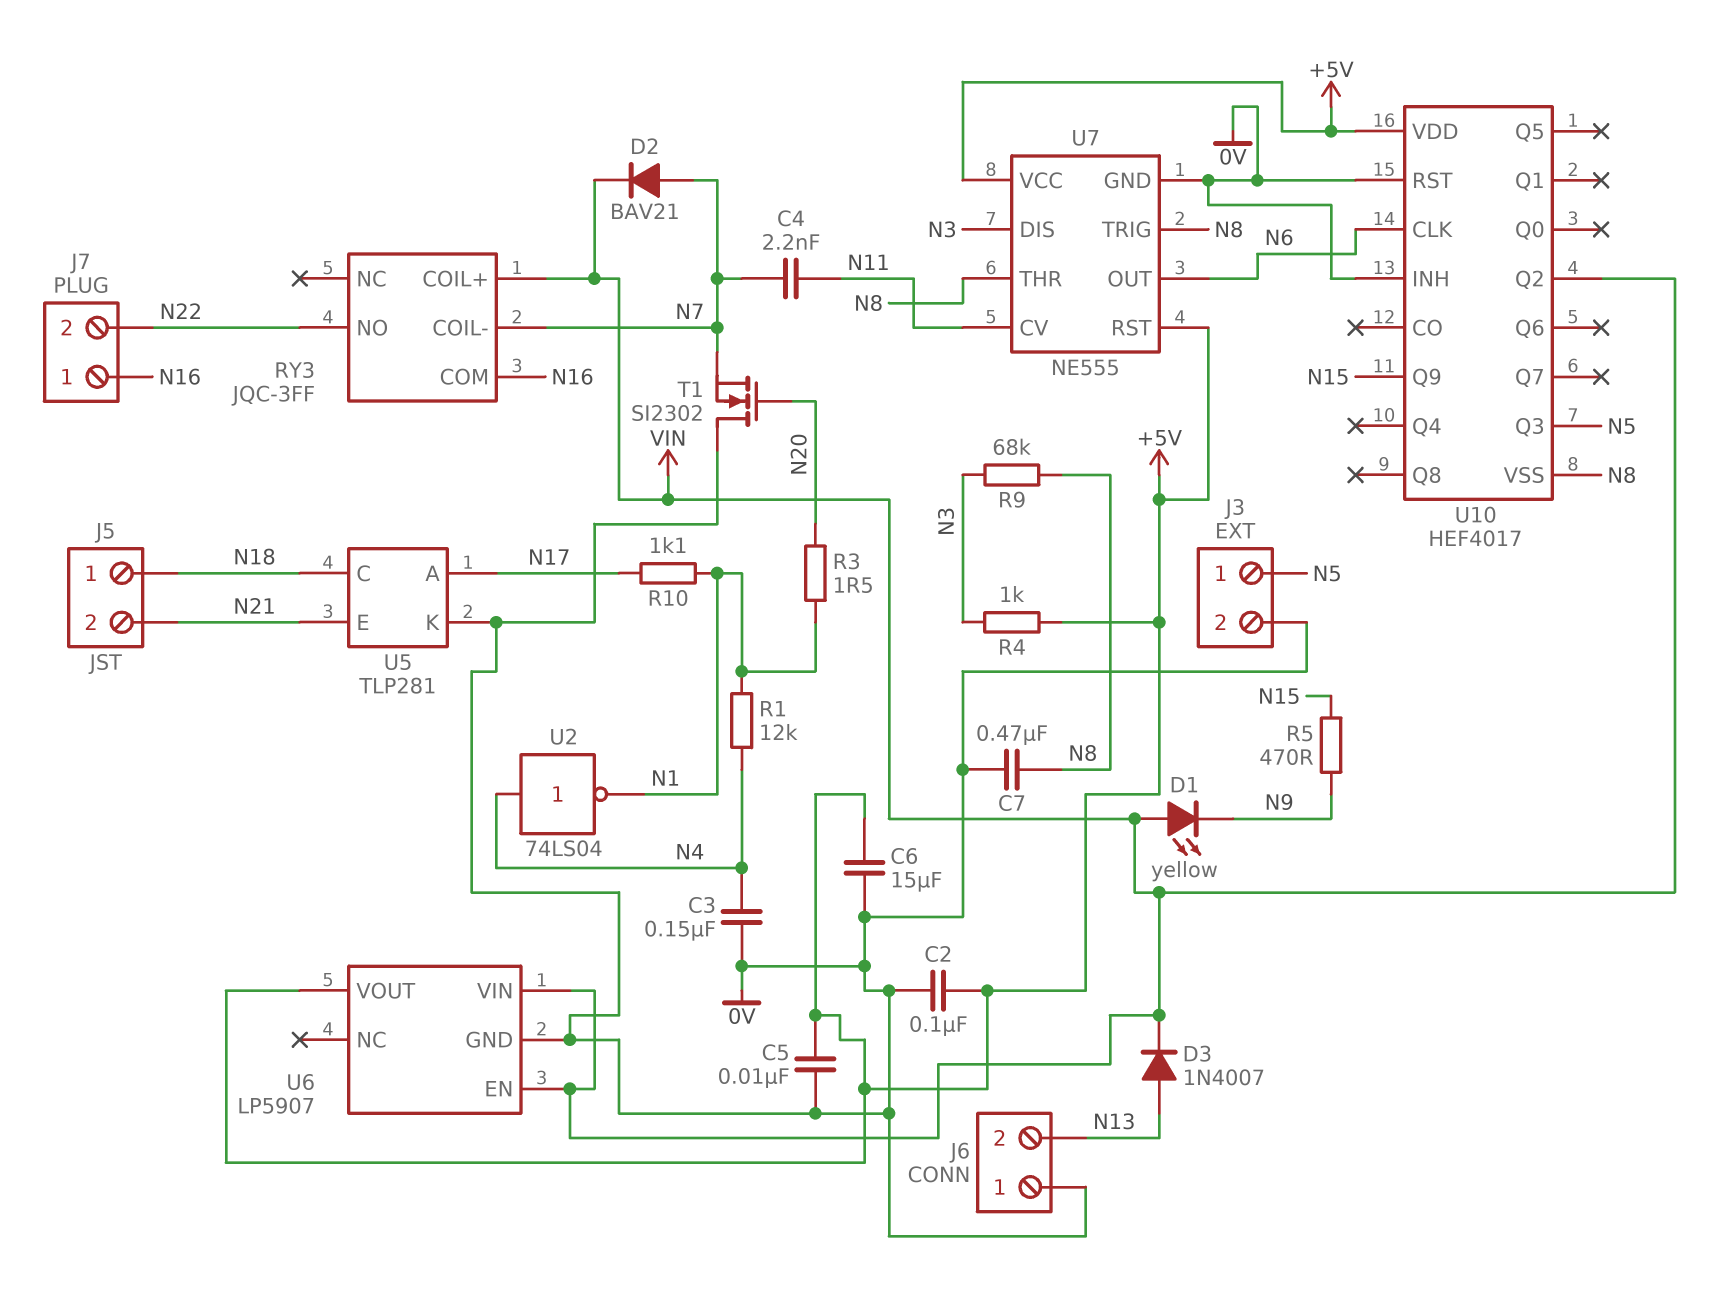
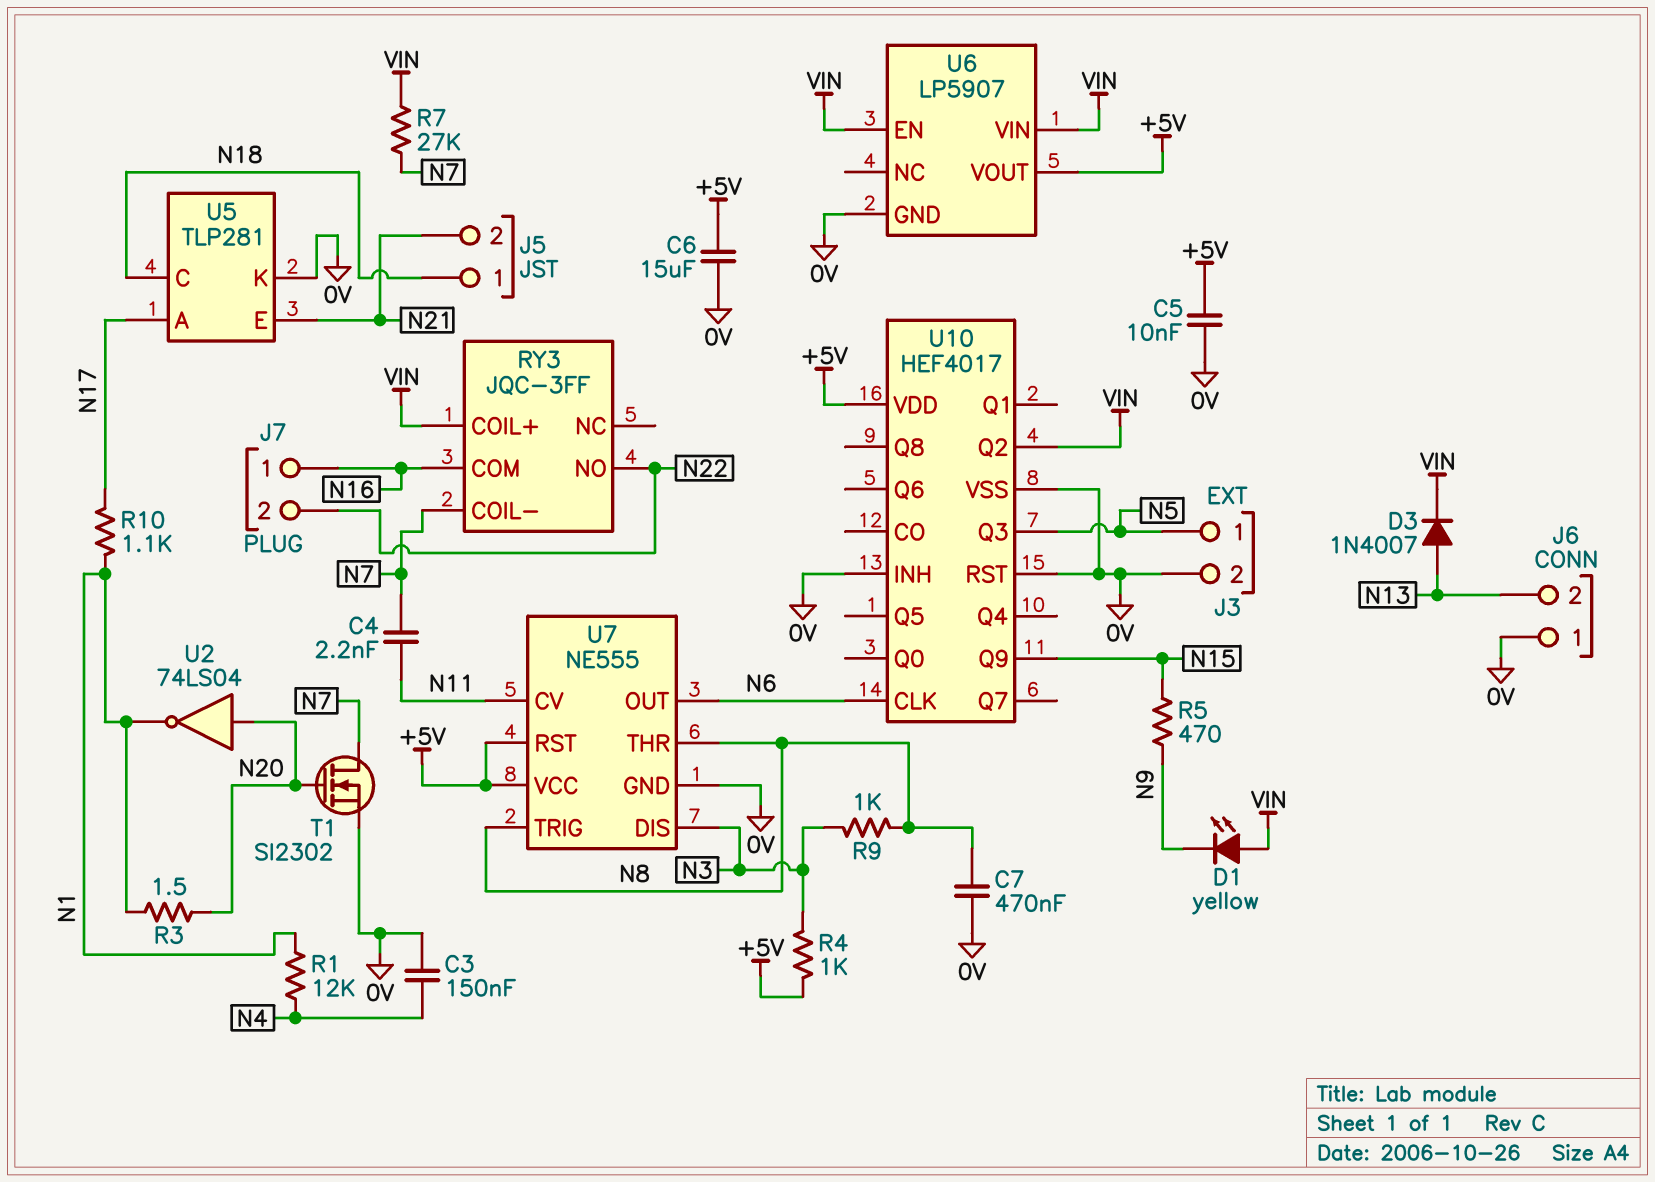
C2: 100nF (+5V, 0V) -> none
D2: diode BAV21 (A N7, K VIN) -> none
R7: none -> 27k (N7, VIN)
R9: 68k (N3, N8) -> 1k (N3, N8)
T1: NMOS SI2302 (G N20, D 0V, S N7) -> NMOS SI2302 (G N20, D N7, S 0V)
U2: NOT 74LS04 (in N4, out N1) -> NOT 74LS04 (in N20, out N1)
U10 pin VSS: N8 -> 0V

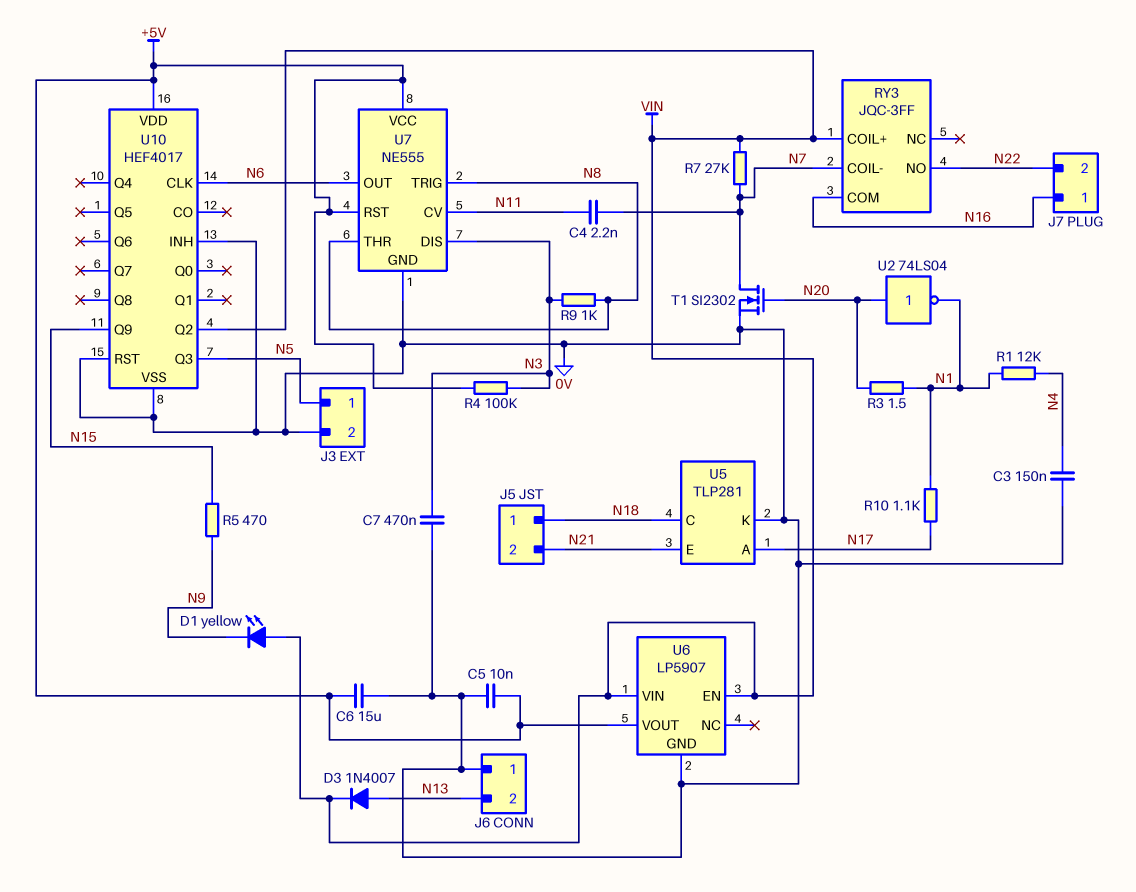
C7: 470nF (0V, N8) -> 470nF (0V, N3)
R4: 1k (+5V, N3) -> 100k (+5V, N3)

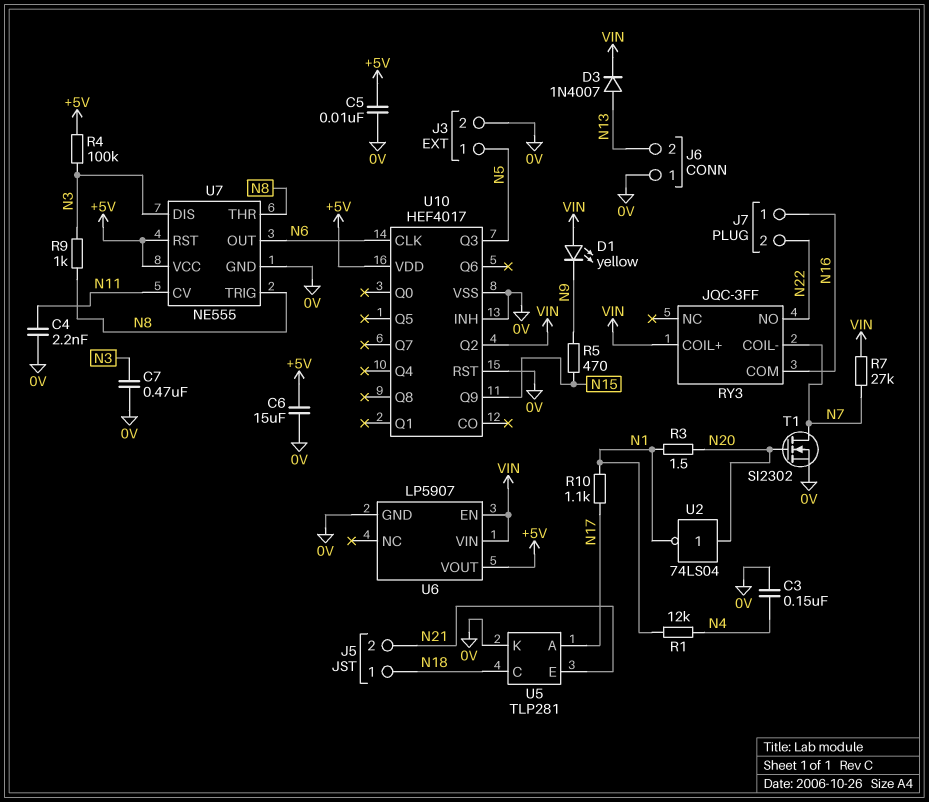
C4: 2.2nF (N7, N11) -> 2.2nF (0V, N11)

